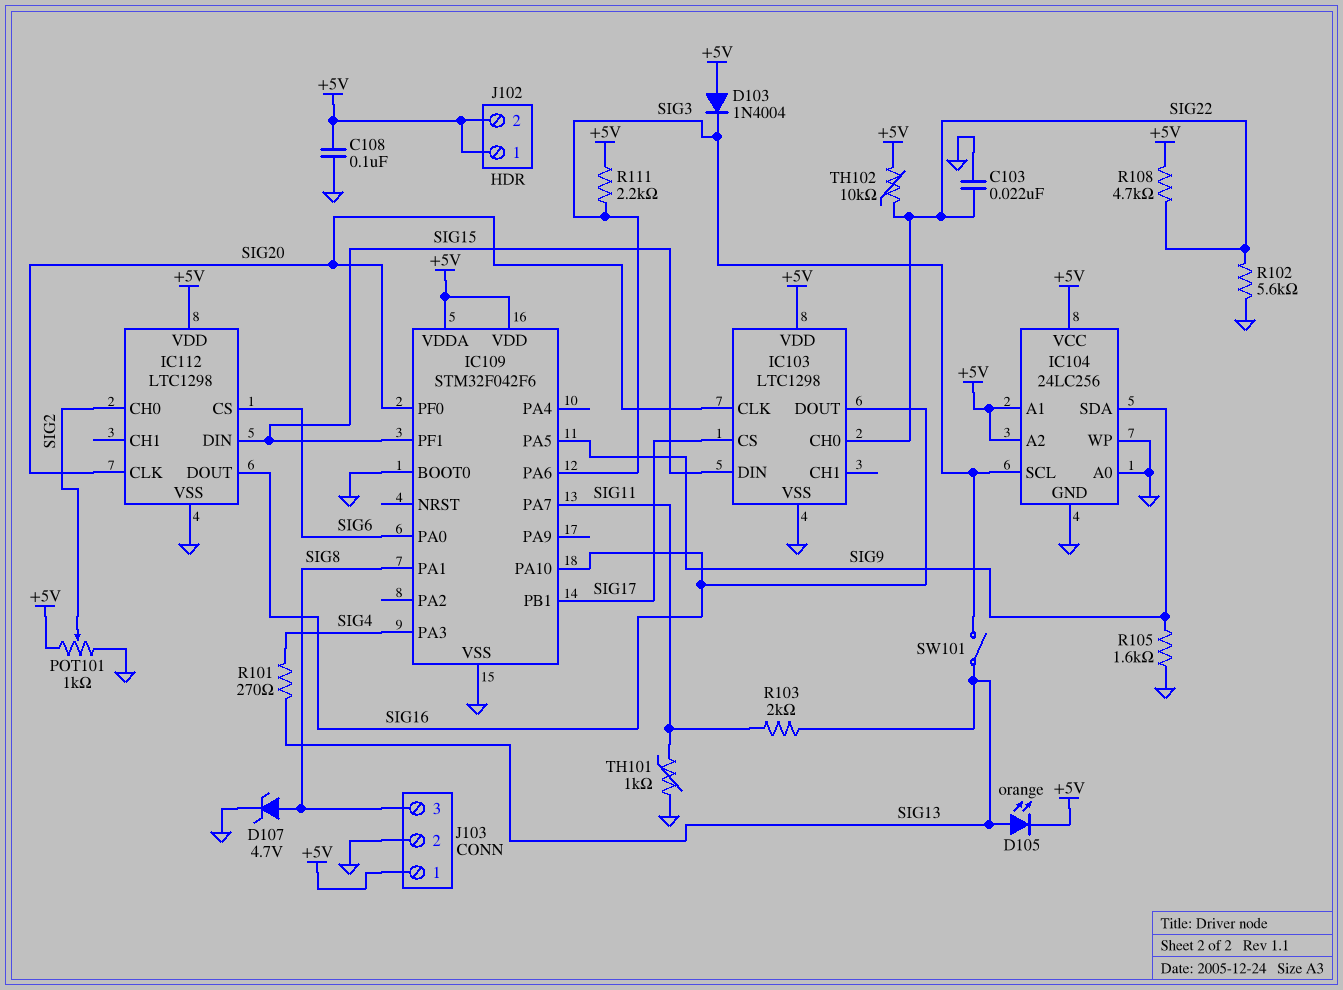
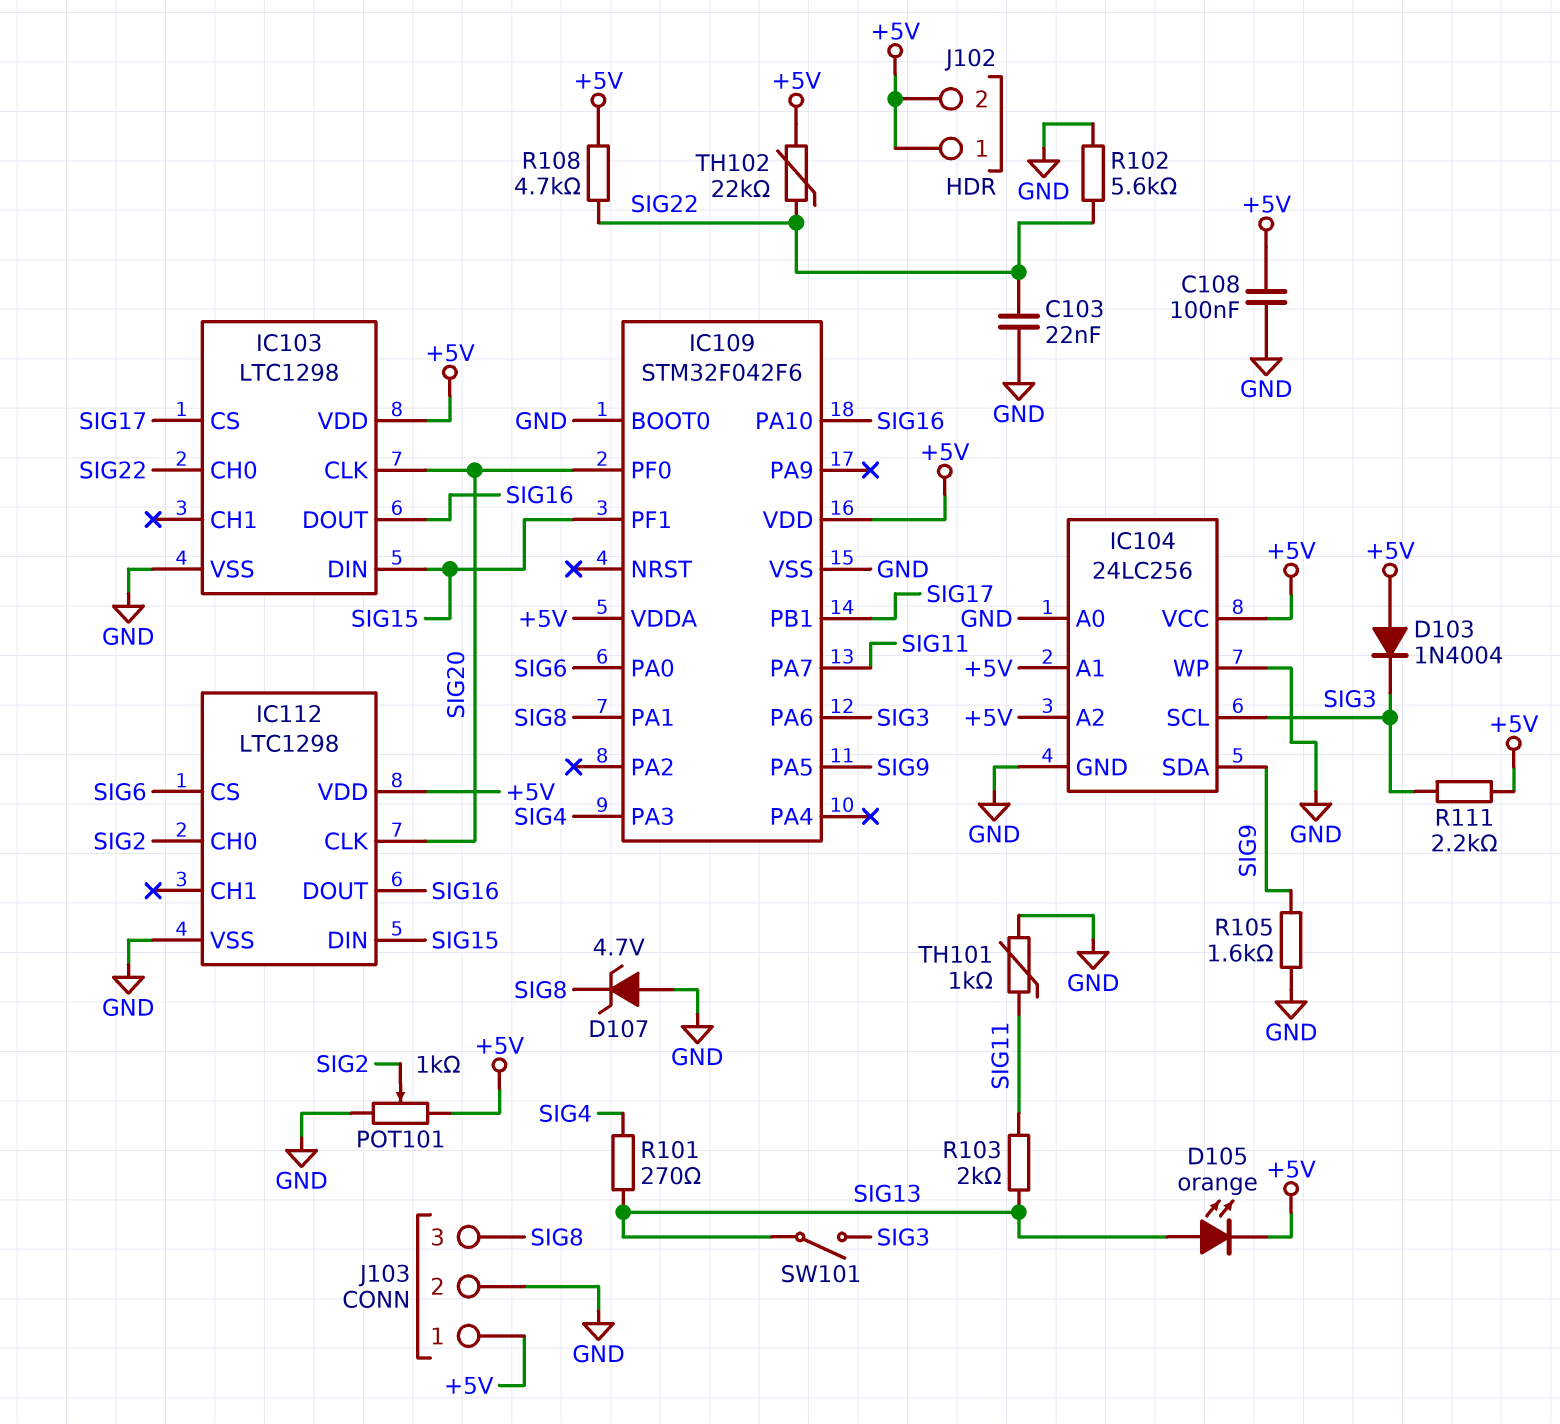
D107: zener 4.7V (A SIG8, K GND) -> zener 4.7V (A GND, K SIG8)
TH102: 10k (+5V, SIG22) -> 22k (+5V, SIG22)

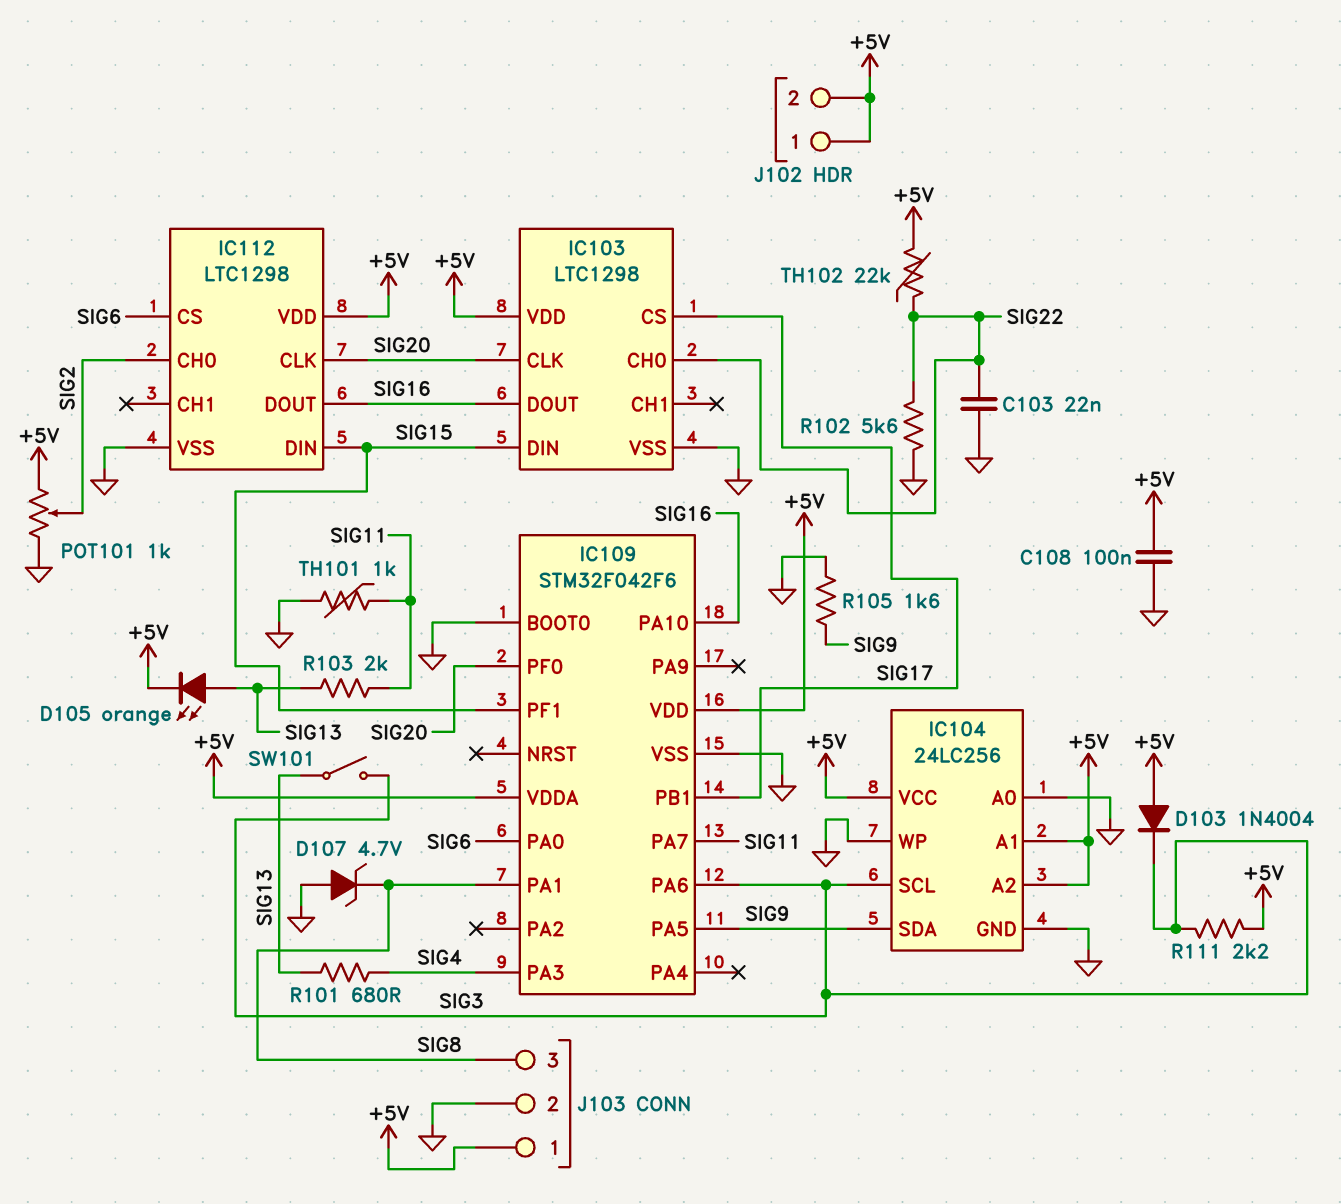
R101: 270 (SIG4, SIG13) -> 680 (SIG4, SIG13)
R108: 4.7k (+5V, SIG22) -> none

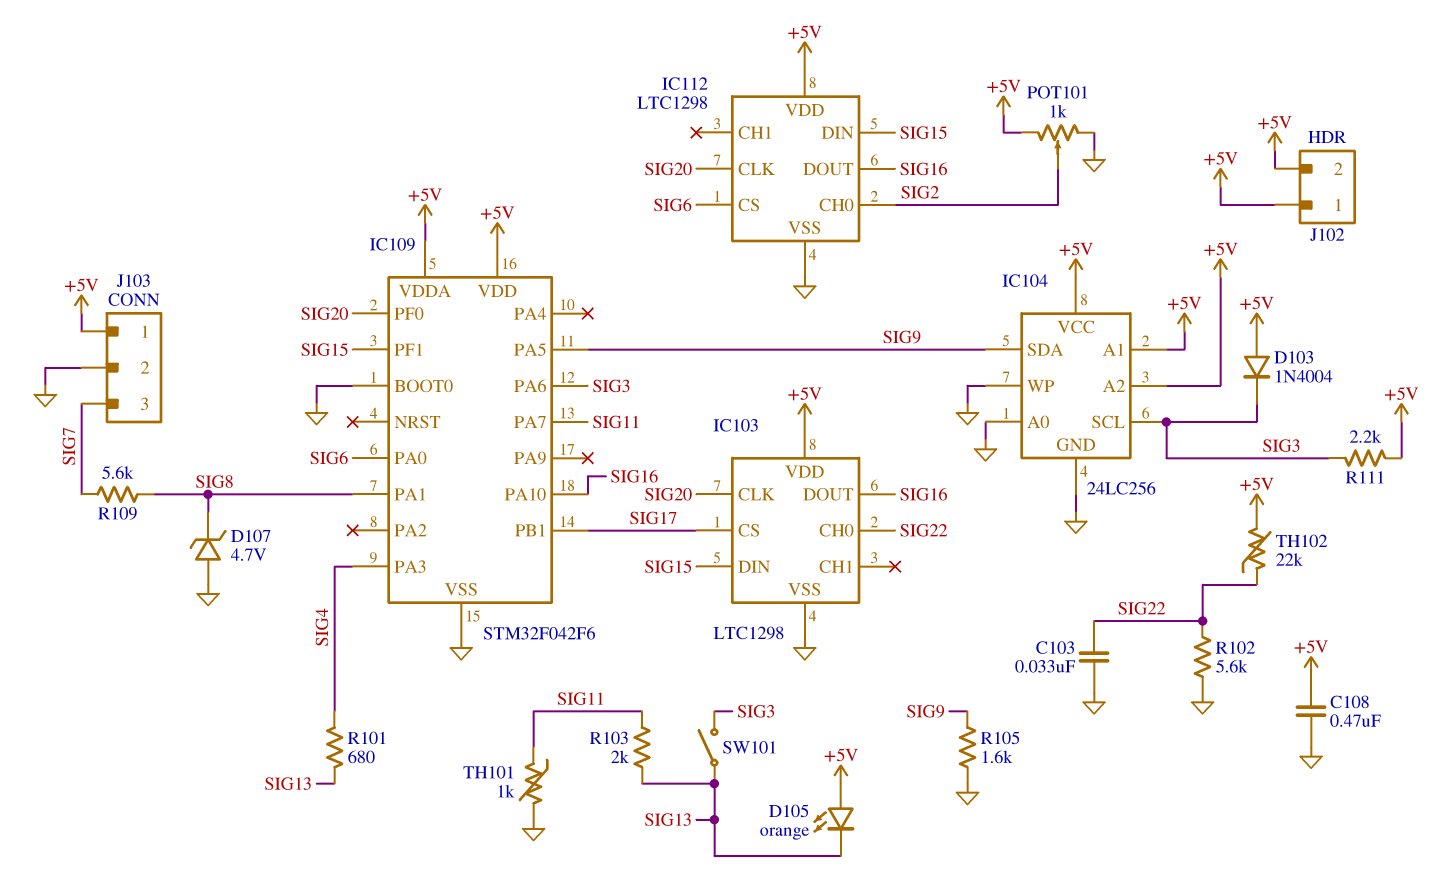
C103: 22nF (GND, SIG22) -> 33nF (GND, SIG22)
C108: 100nF (+5V, GND) -> 470nF (+5V, GND)
D105: LED orange (A SIG13, K +5V) -> LED orange (A +5V, K SIG13)
J103 pin 3: SIG8 -> SIG7
R109: none -> 5.6k (SIG7, SIG8)

